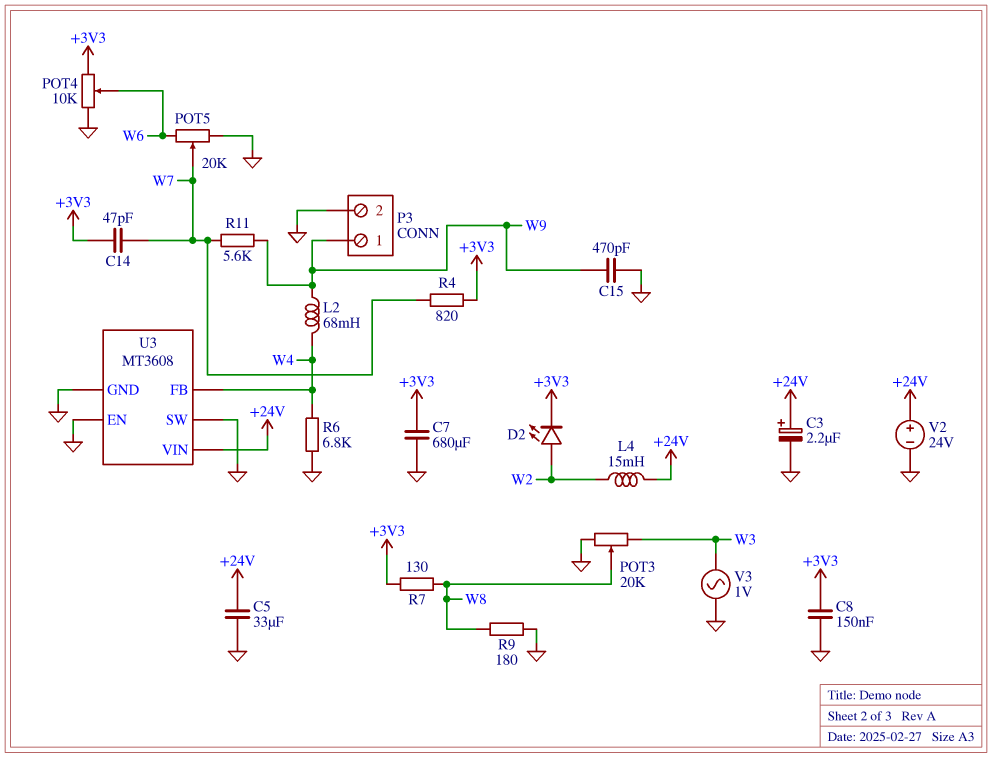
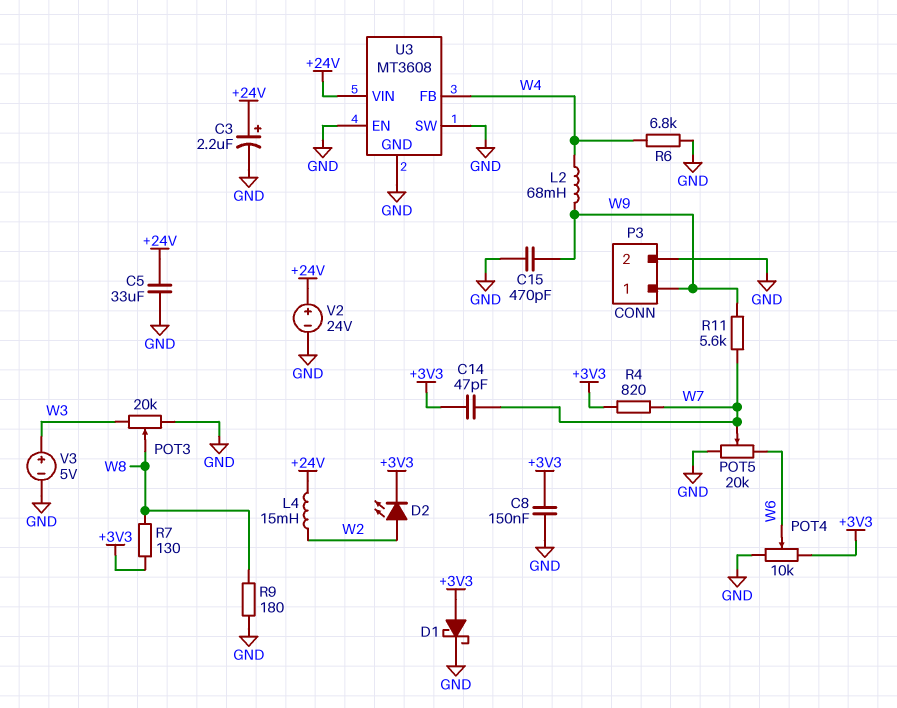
C7: 680uF (+3V3, GND) -> none
D1: none -> schottky (A +3V3, K GND)
V3: AC 1V (GND, W3) -> 5V (plus W3, minus GND)

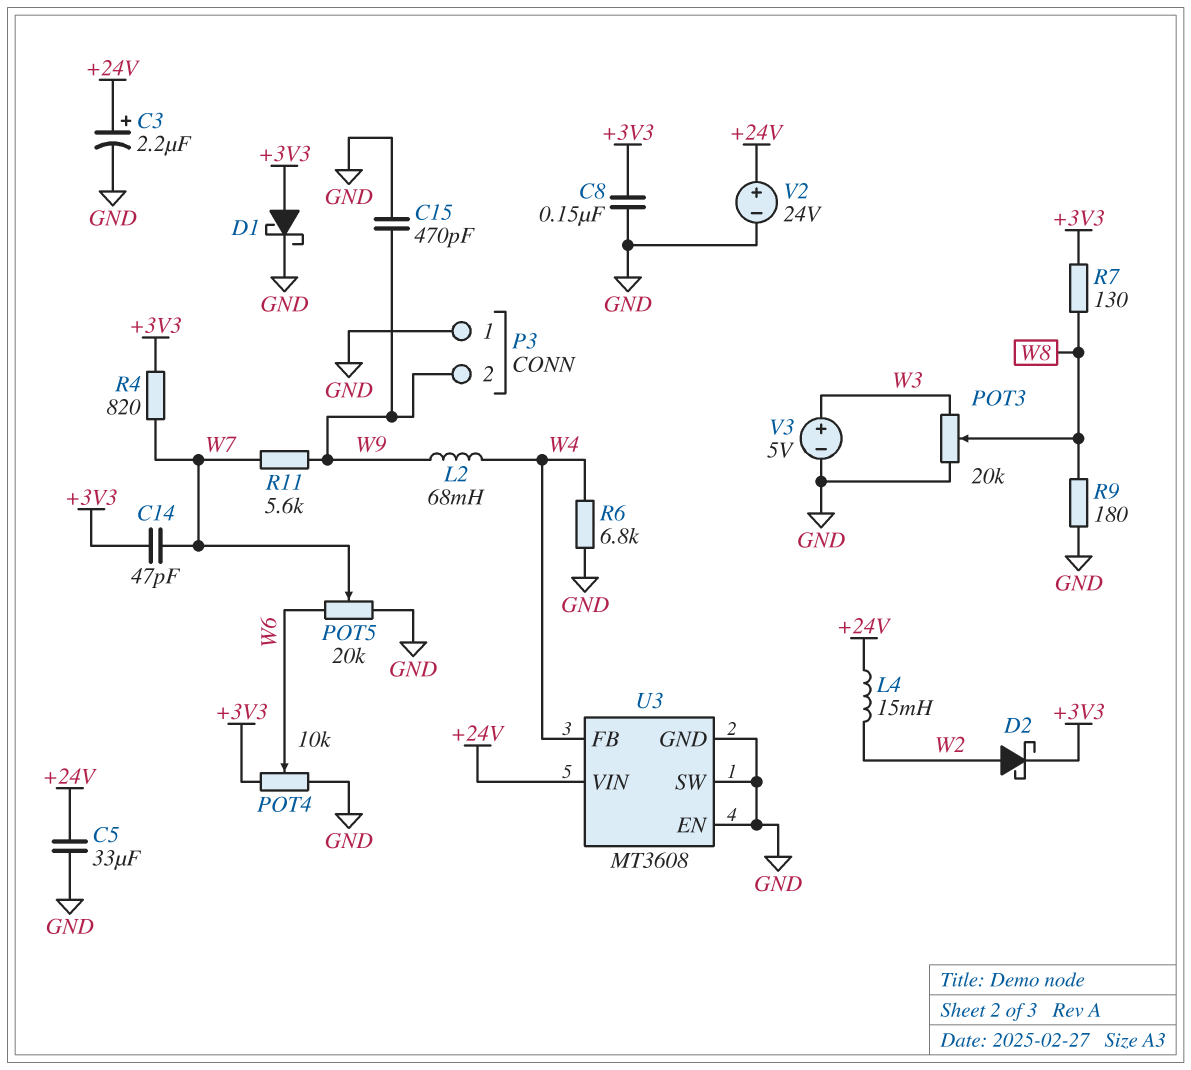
D2: LED (A W2, K +3V3) -> schottky (A W2, K +3V3)
P3 pin 1: W9 -> GND
P3 pin 2: GND -> W9

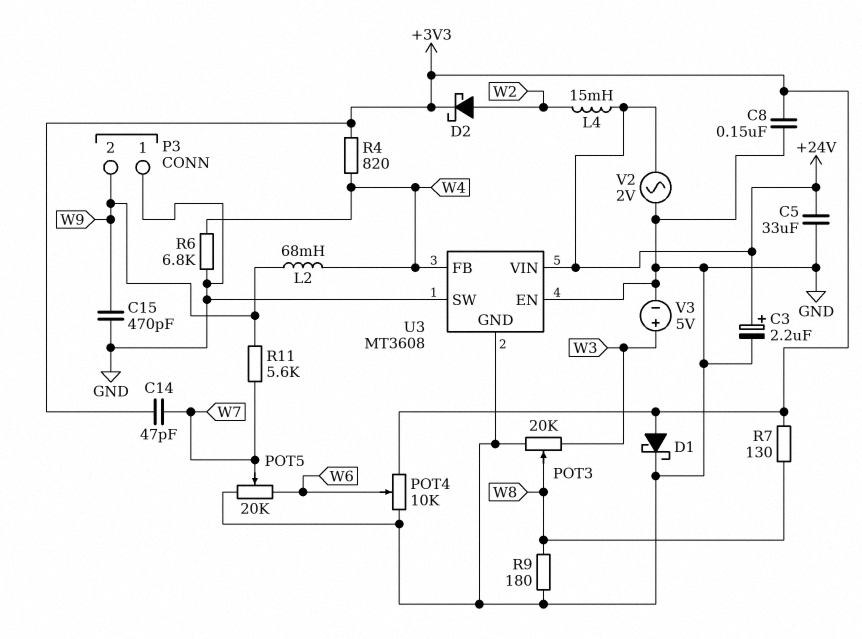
R4: 820 (+3V3, W7) -> 820 (+3V3, W4)
V2: 24V (plus +24V, minus GND) -> AC 2V (+24V, GND)

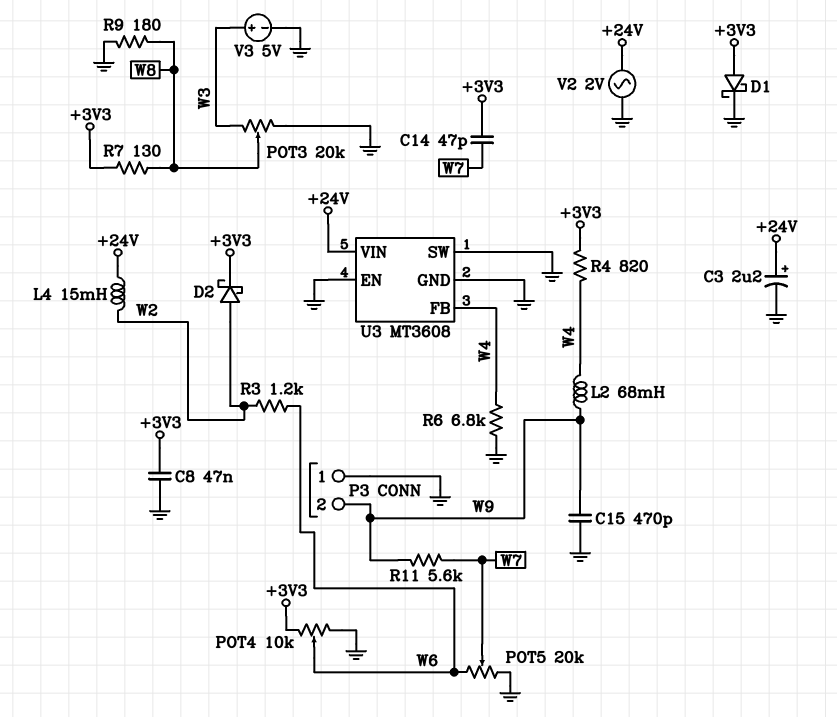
C5: 33uF (+24V, GND) -> none
C8: 150nF (+3V3, GND) -> 47nF (+3V3, GND)
R3: none -> 1.2k (W2, W6)

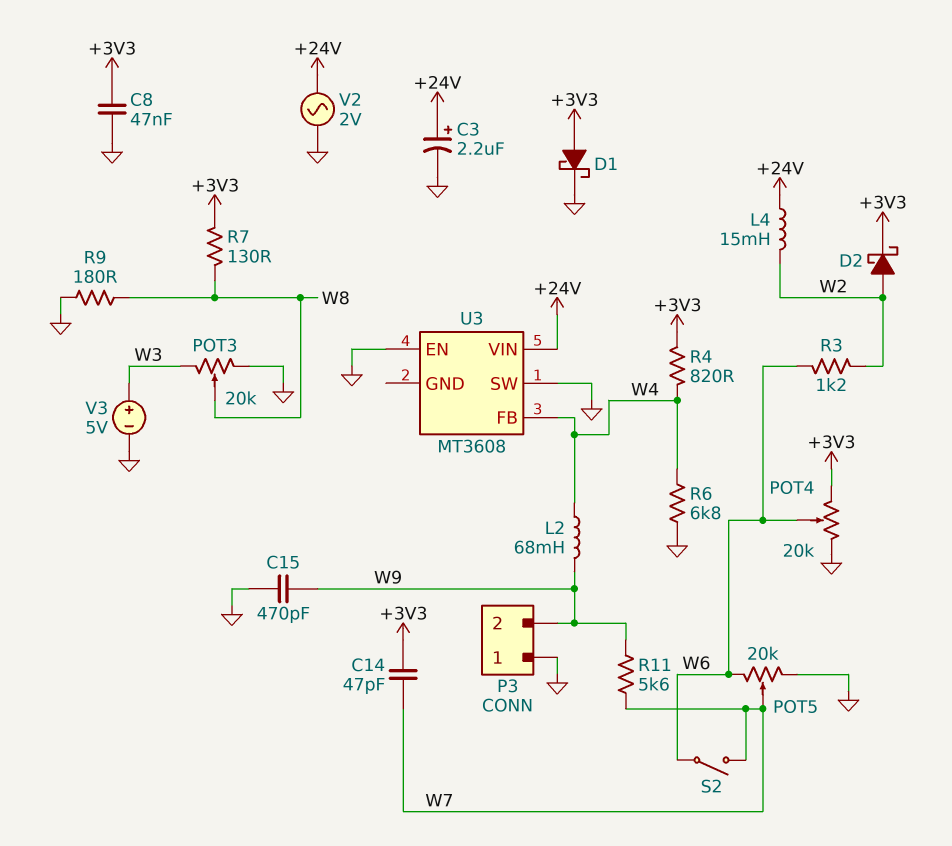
POT4: 10k (+3V3, GND, wiper W6) -> 20k (+3V3, GND, wiper W6)
S2: none -> switch (W6, W7)
U3 pin GND: GND -> none

